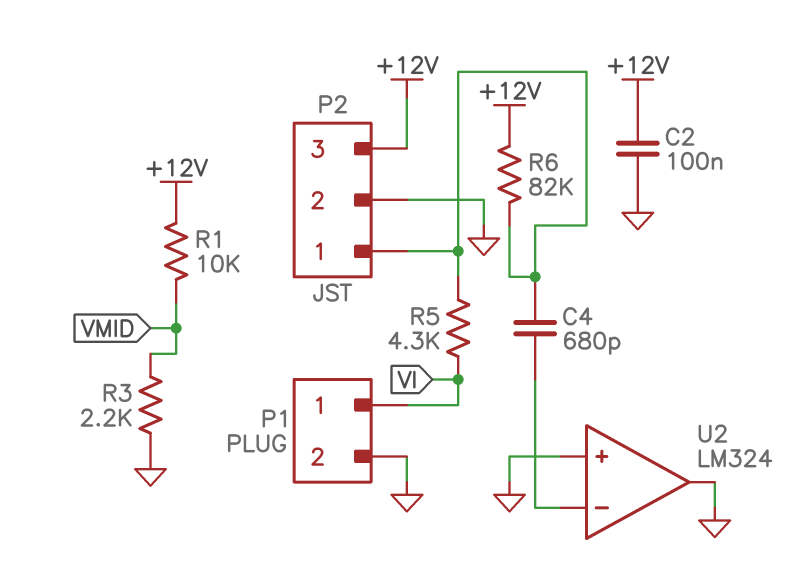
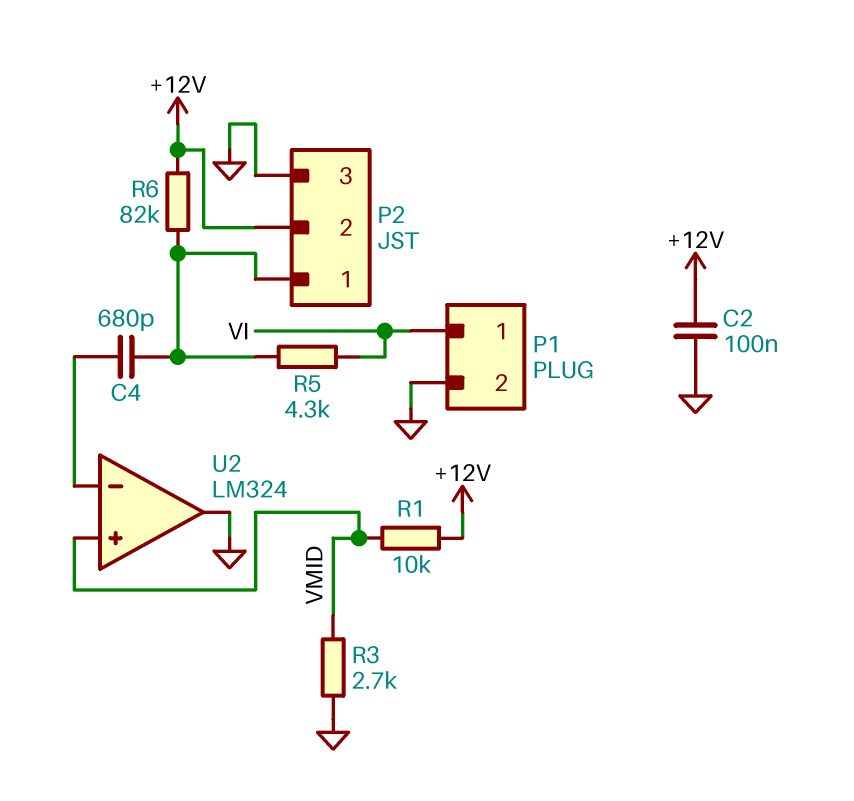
P2 pin 2: GND -> +12V
P2 pin 3: +12V -> GND
R3: 2.2k (GND, VMID) -> 2.7k (GND, VMID)
U2 pin in+: GND -> VMID

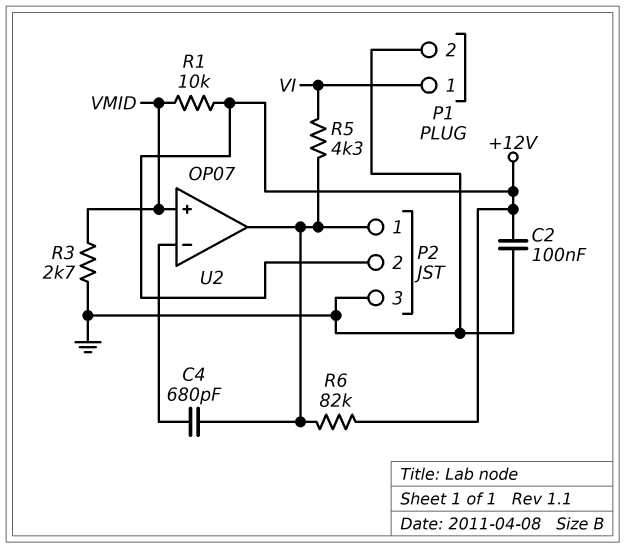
U2: LM324 -> OP07
U2 pin out: GND -> P2/1

